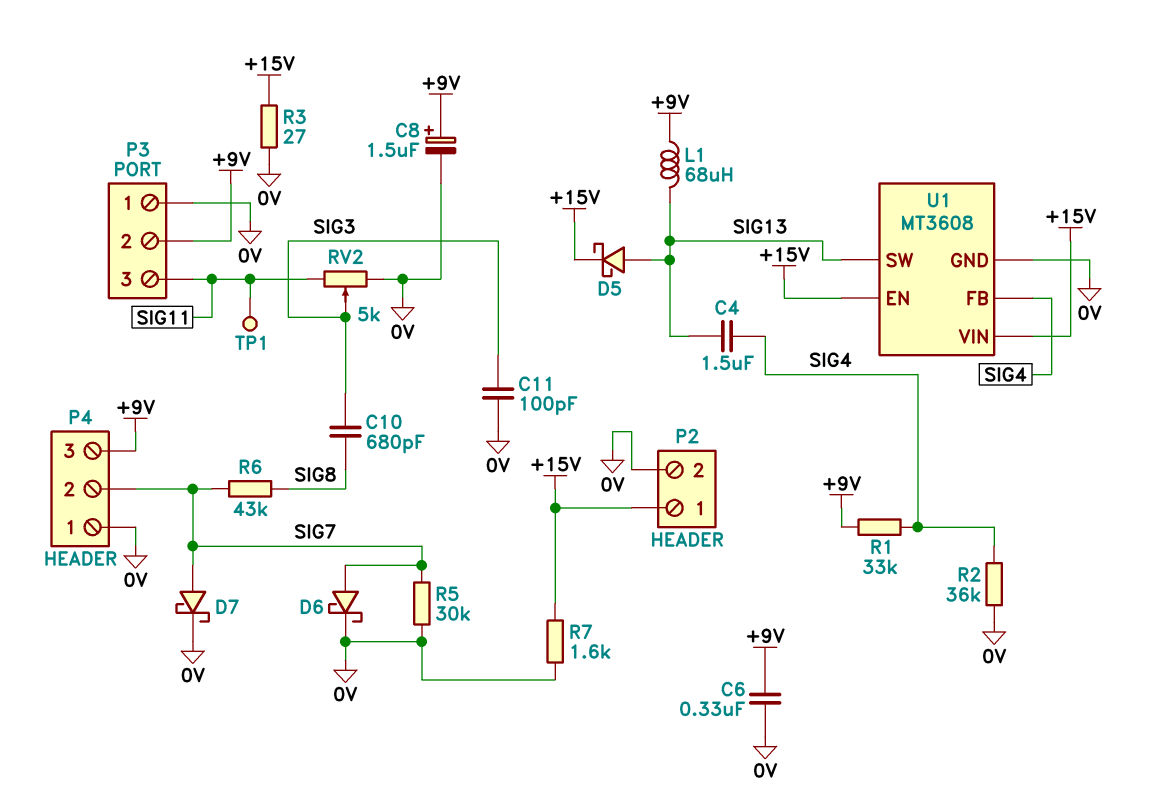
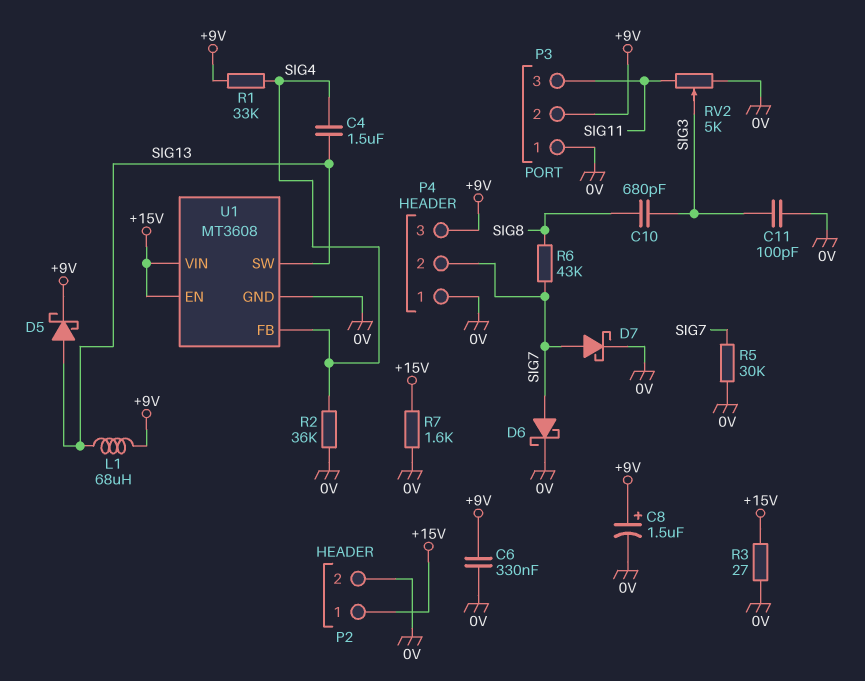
D5: schottky (A SIG13, K +15V) -> schottky (A SIG13, K +9V)
TP1: test point (SIG11) -> none

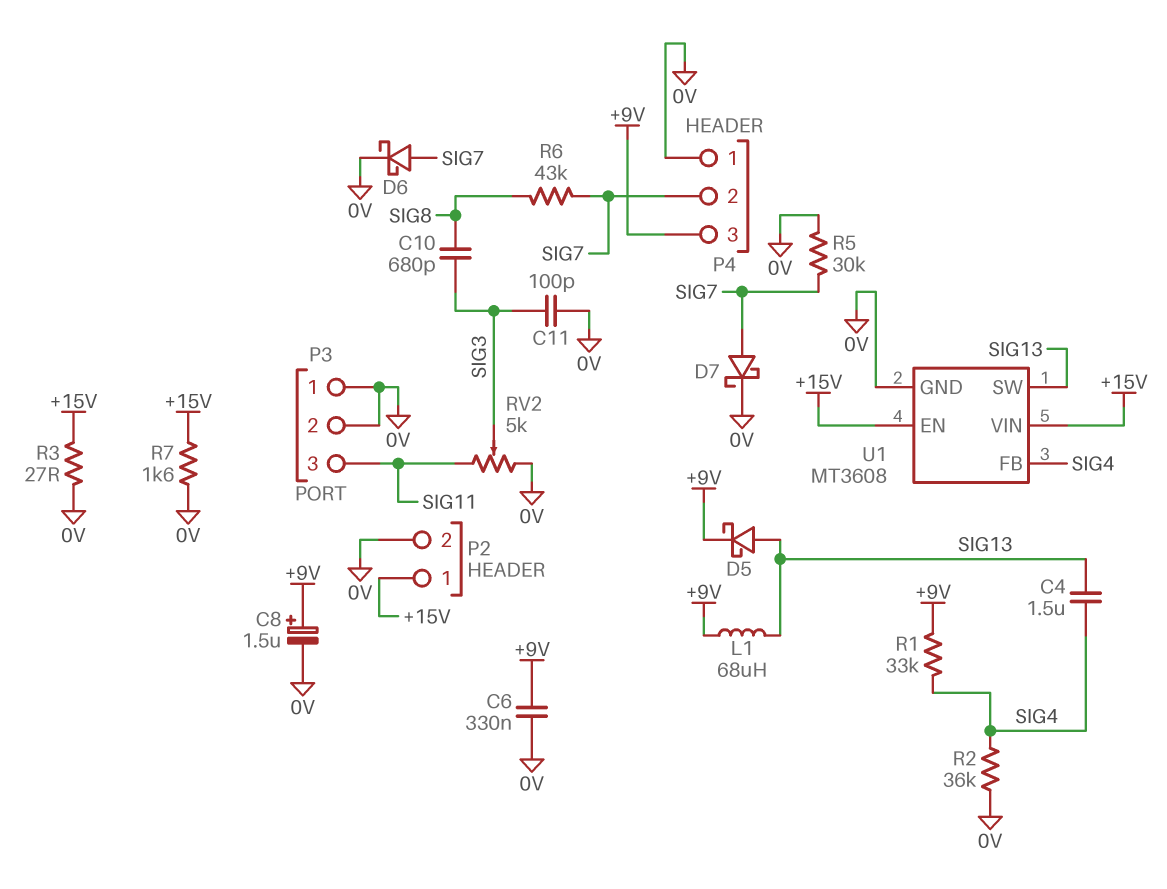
P3 pin 2: +9V -> 0V

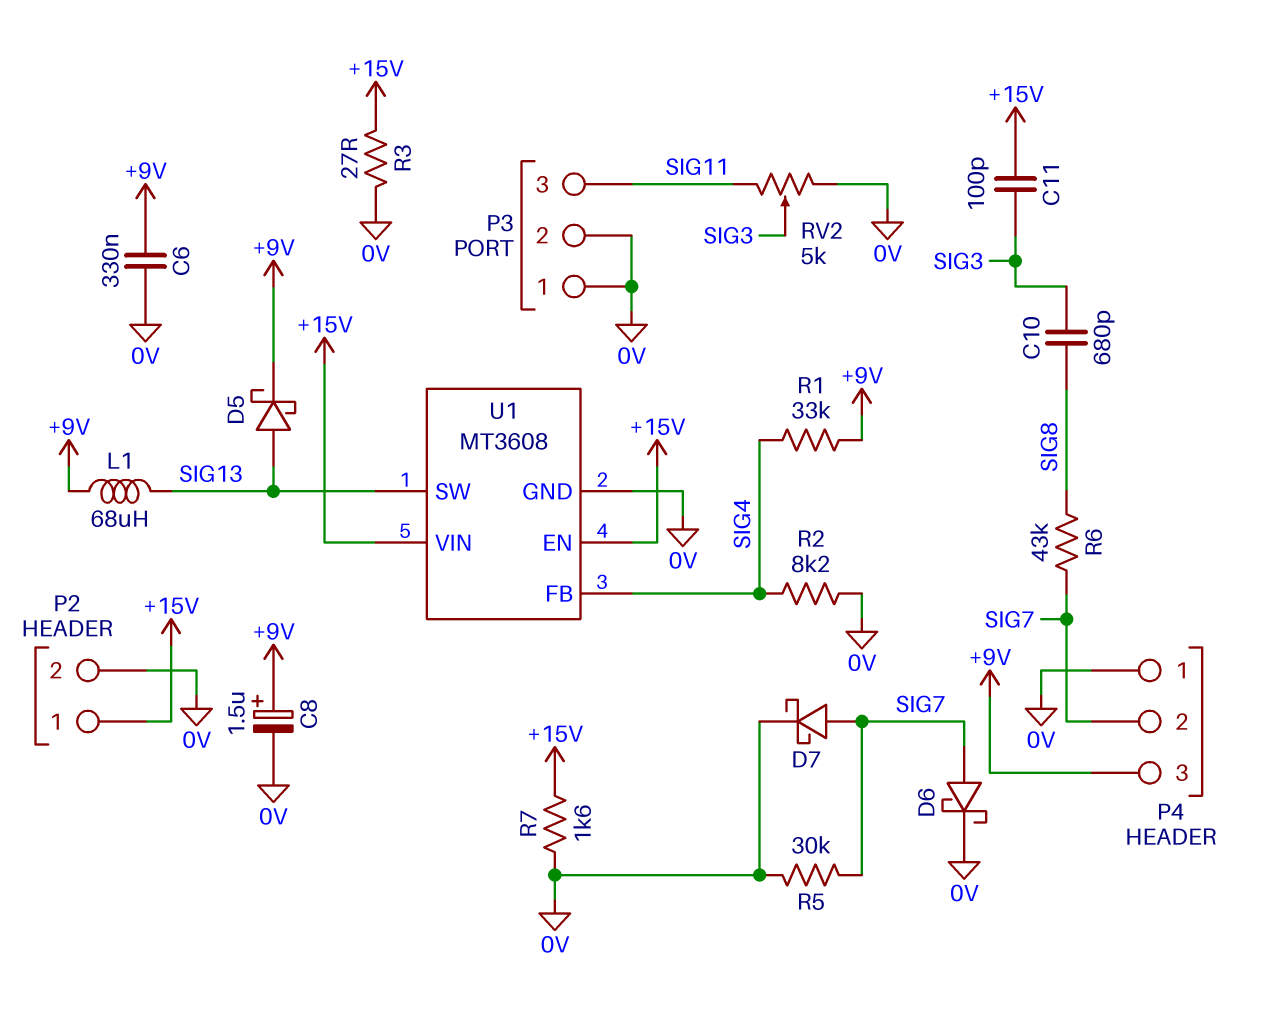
C4: 1.5uF (SIG4, SIG13) -> none
C11: 100pF (0V, SIG3) -> 100pF (+15V, SIG3)
R2: 36k (0V, SIG4) -> 8.2k (0V, SIG4)

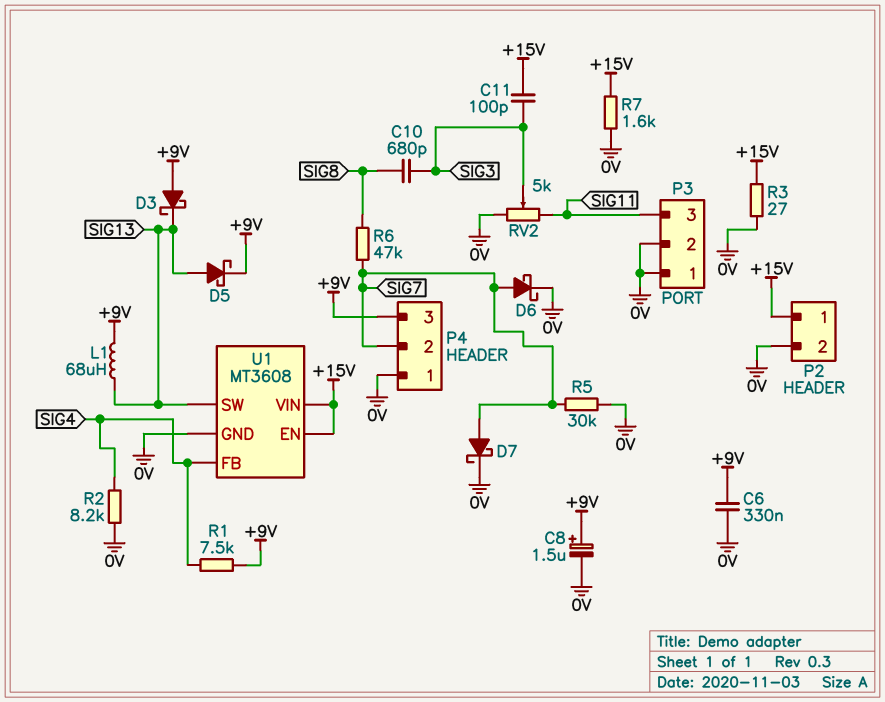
D3: none -> schottky (A +9V, K SIG13)
R1: 33k (+9V, SIG4) -> 7.5k (+9V, SIG4)
R6: 43k (SIG7, SIG8) -> 47k (SIG7, SIG8)

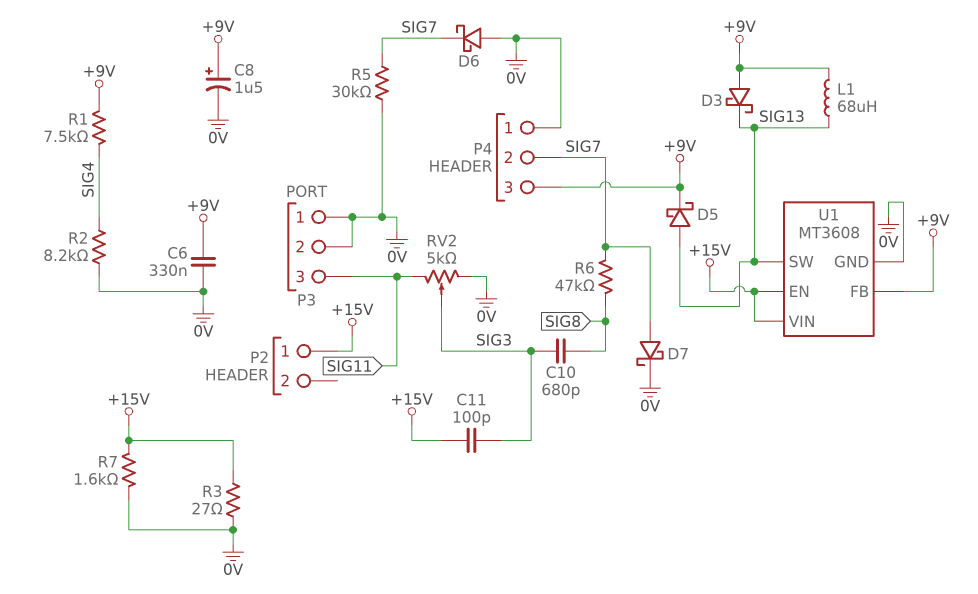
D6: schottky (A SIG7, K 0V) -> schottky (A 0V, K SIG7)
P2 pin 2: 0V -> none
U1 pin FB: SIG4 -> +9V

